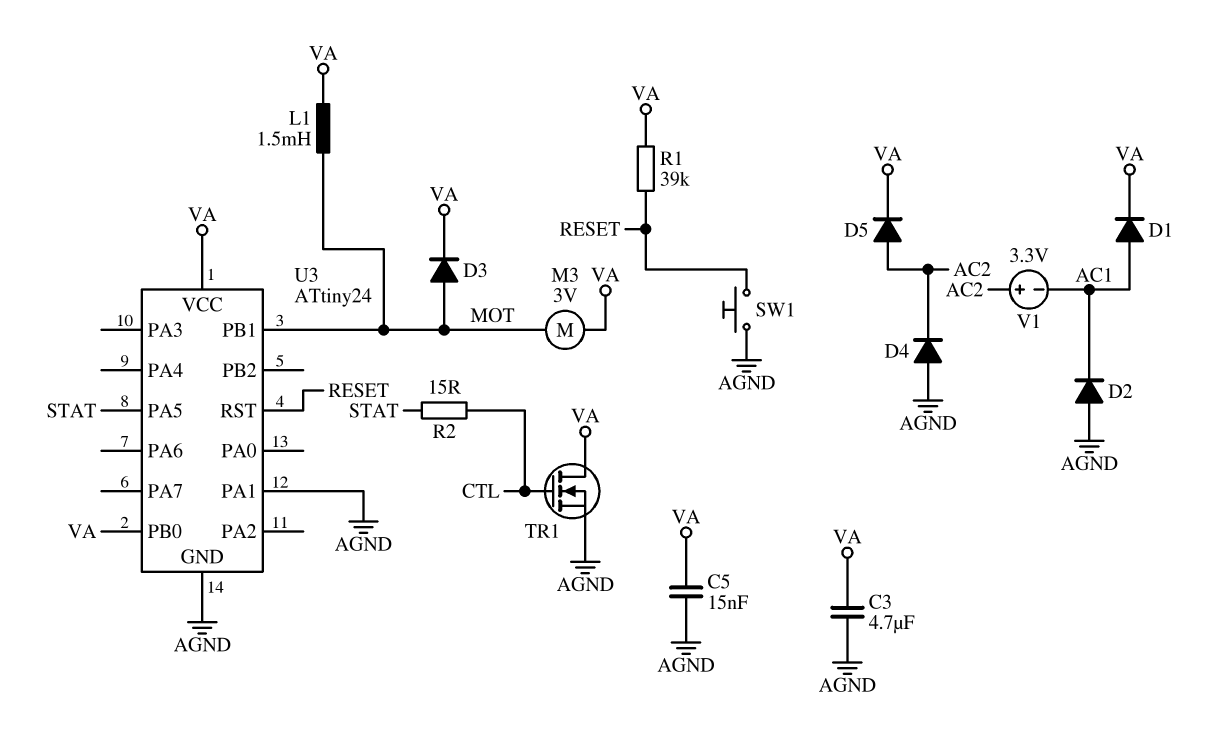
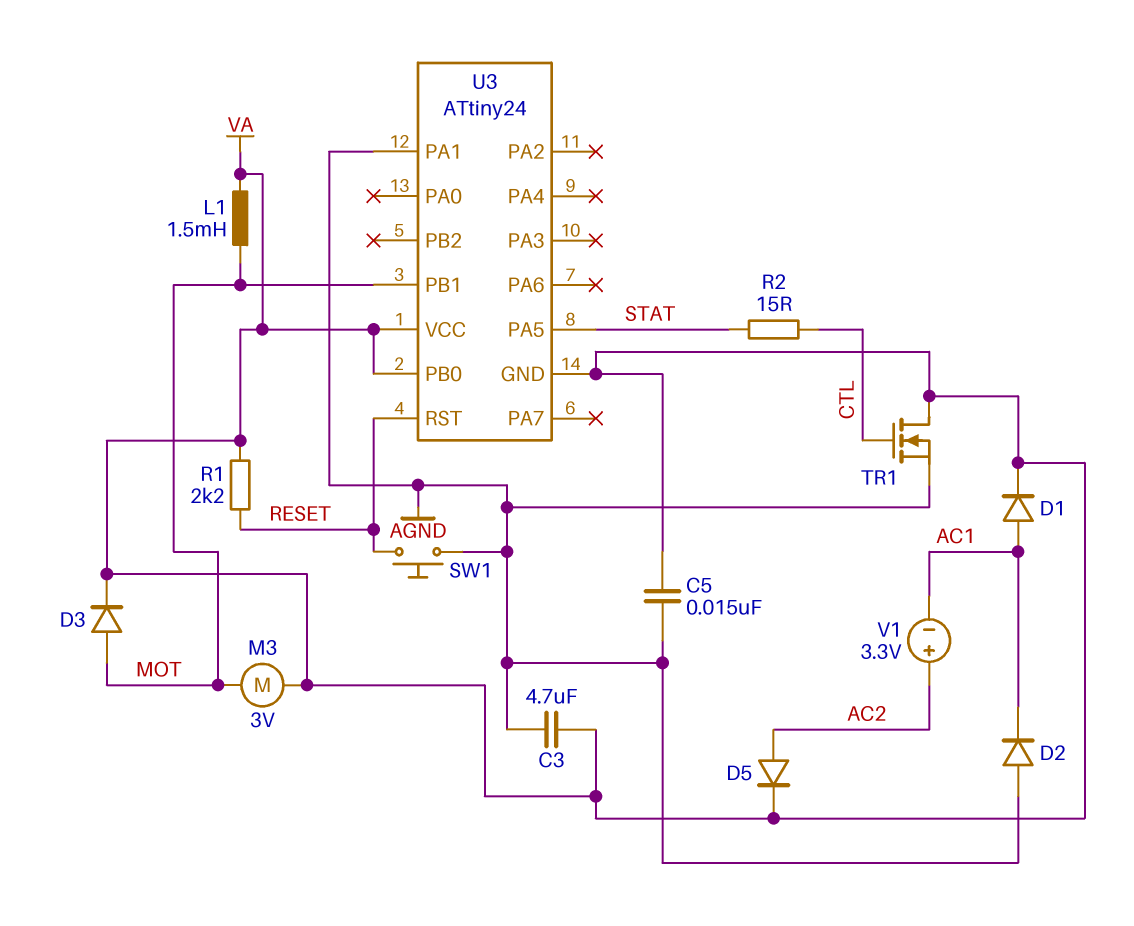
D4: diode (A AGND, K AC2) -> none
R1: 39k (RESET, VA) -> 2.2k (RESET, VA)
U3 pin GND: AGND -> VA

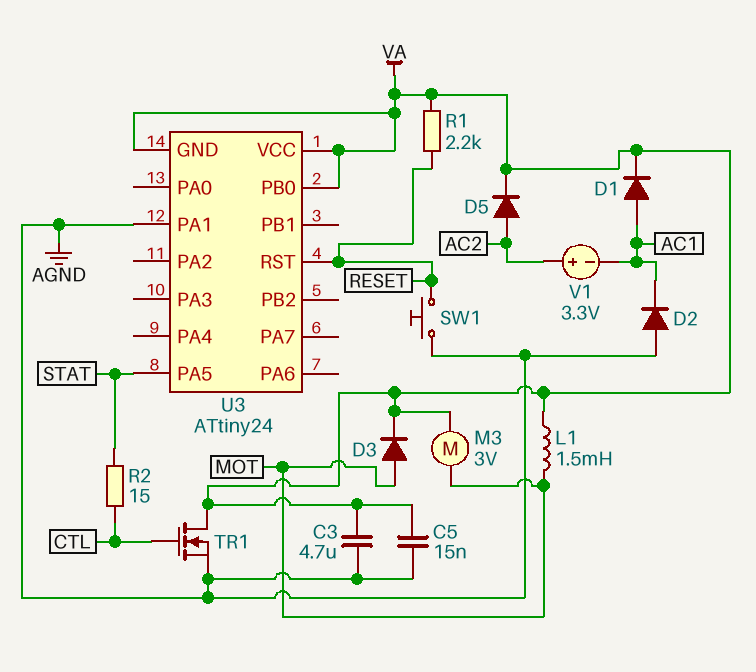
U3 pin PB1: MOT -> none

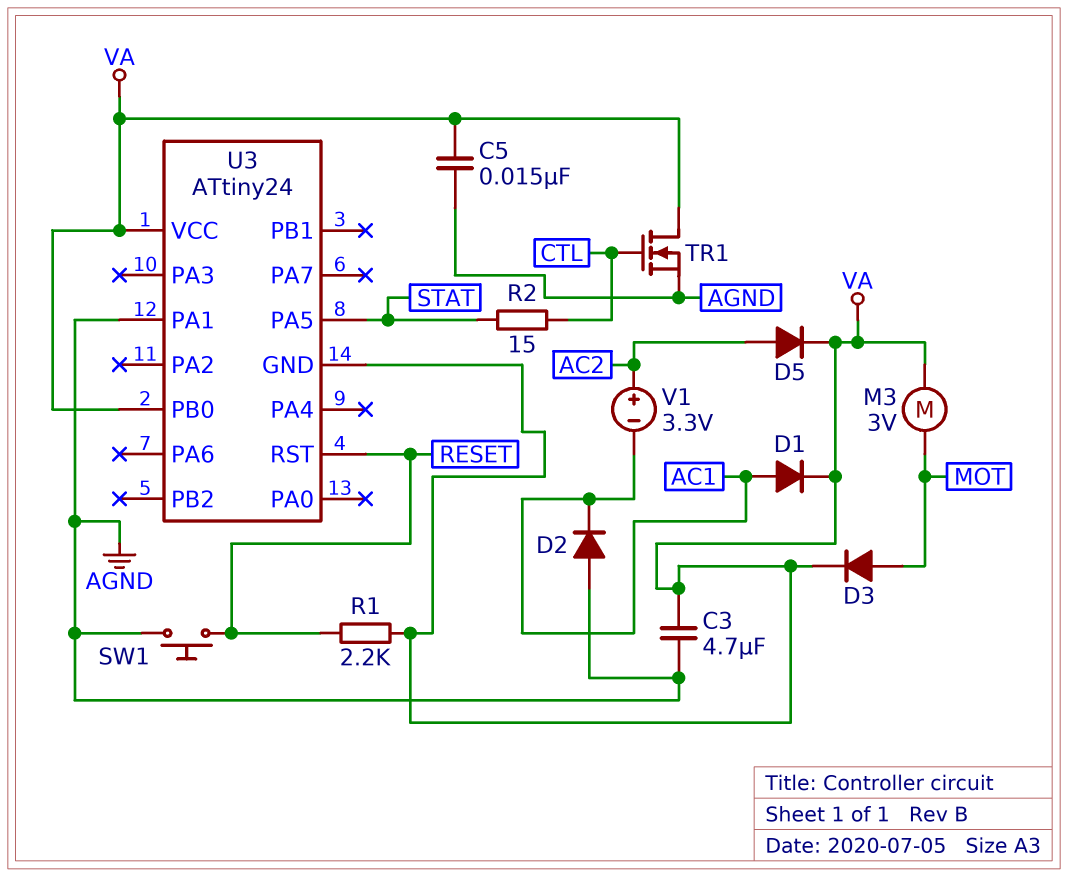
L1: 1.5mH (MOT, VA) -> none

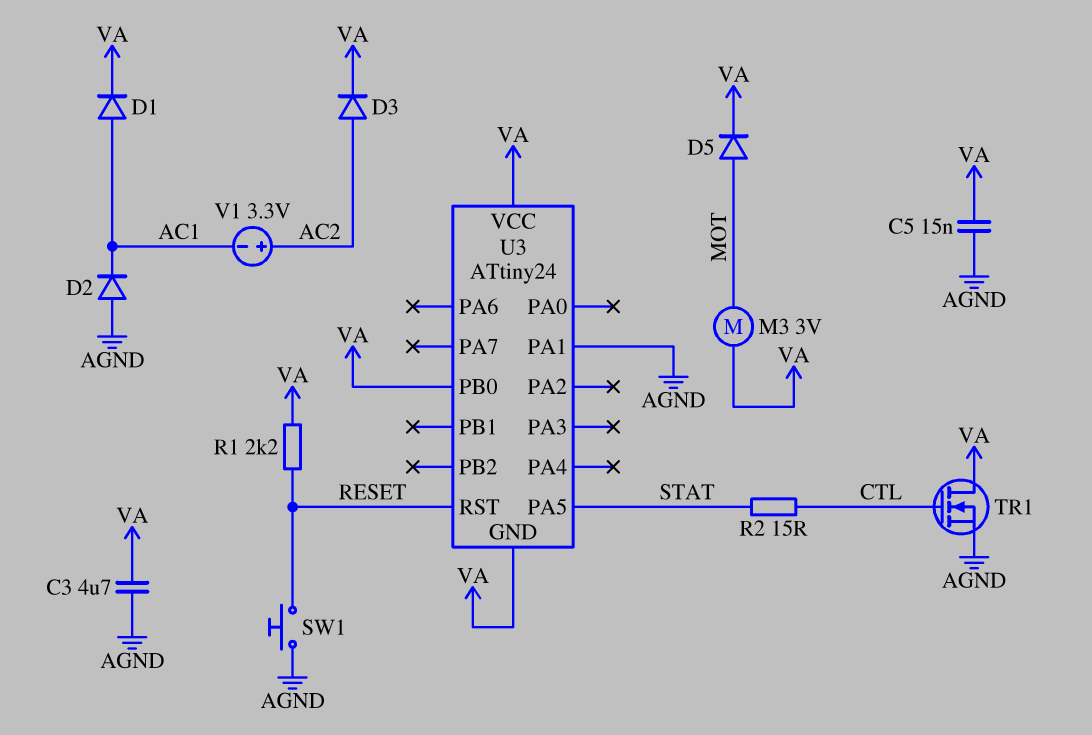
D3: diode (A MOT, K VA) -> diode (A AC2, K VA)
D5: diode (A AC2, K VA) -> diode (A MOT, K VA)

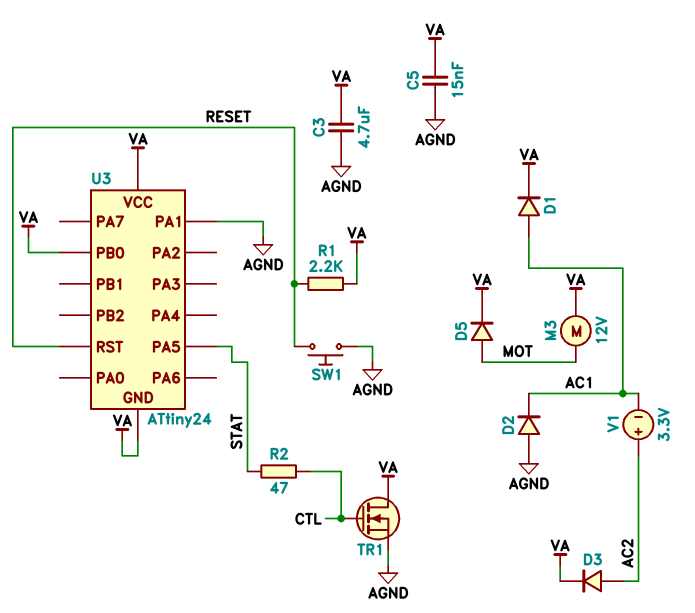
M3: motor 3V (MOT, VA) -> motor 12V (MOT, VA)
R2: 15 (CTL, STAT) -> 47 (CTL, STAT)

